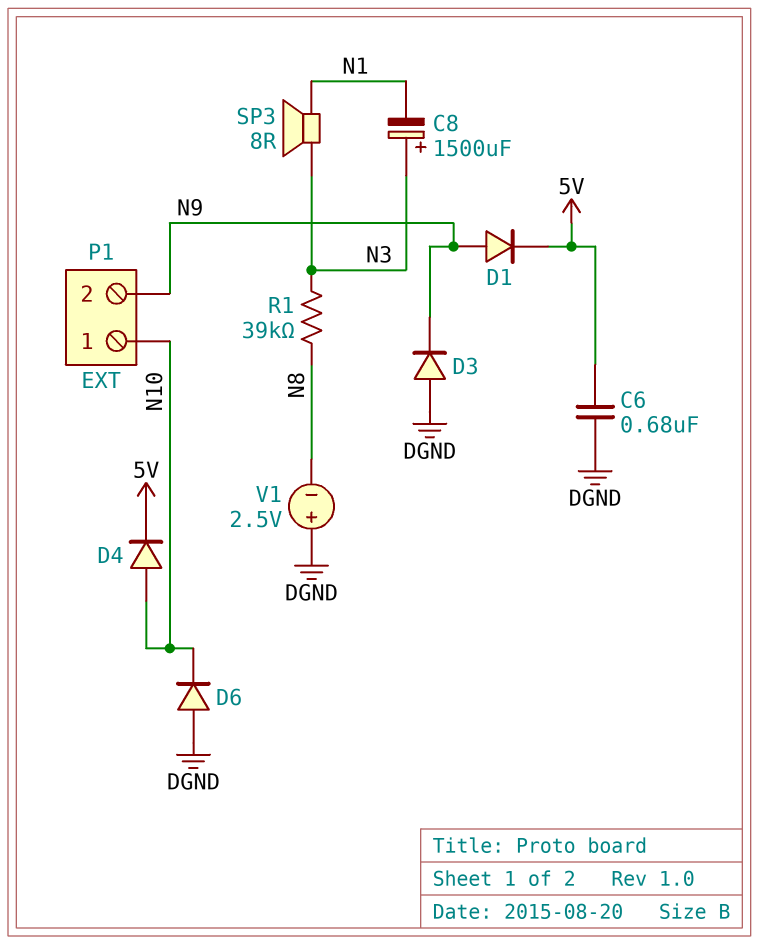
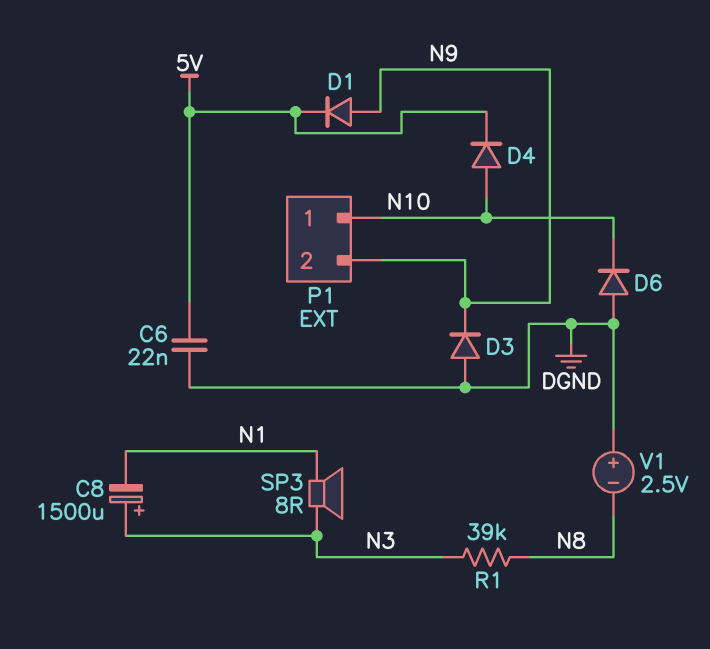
C6: 680nF (5V, DGND) -> 22nF (5V, DGND)

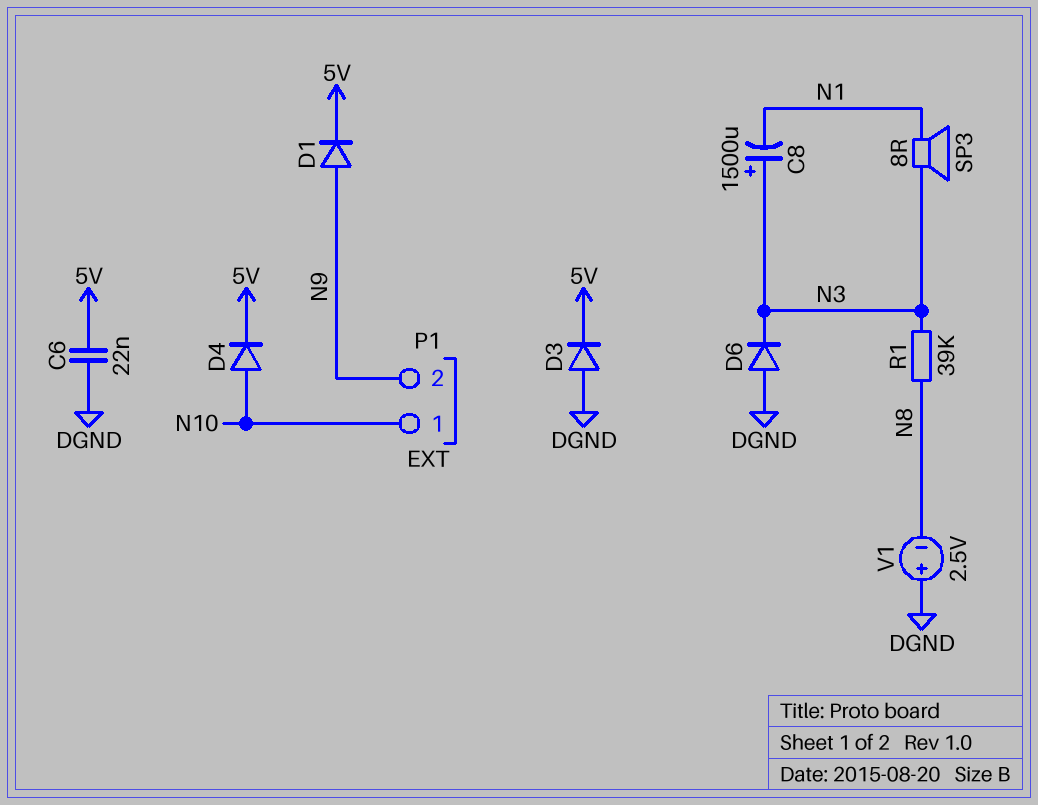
D3: diode (A DGND, K N9) -> diode (A DGND, K 5V)
D6: diode (A DGND, K N10) -> diode (A DGND, K N3)

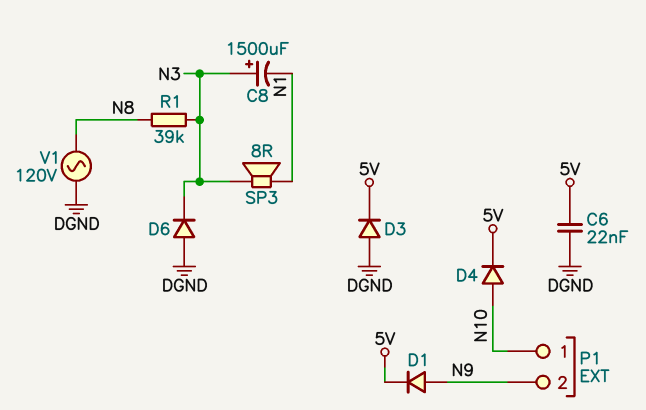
V1: 2.5V (plus DGND, minus N8) -> AC 120V (DGND, N8)

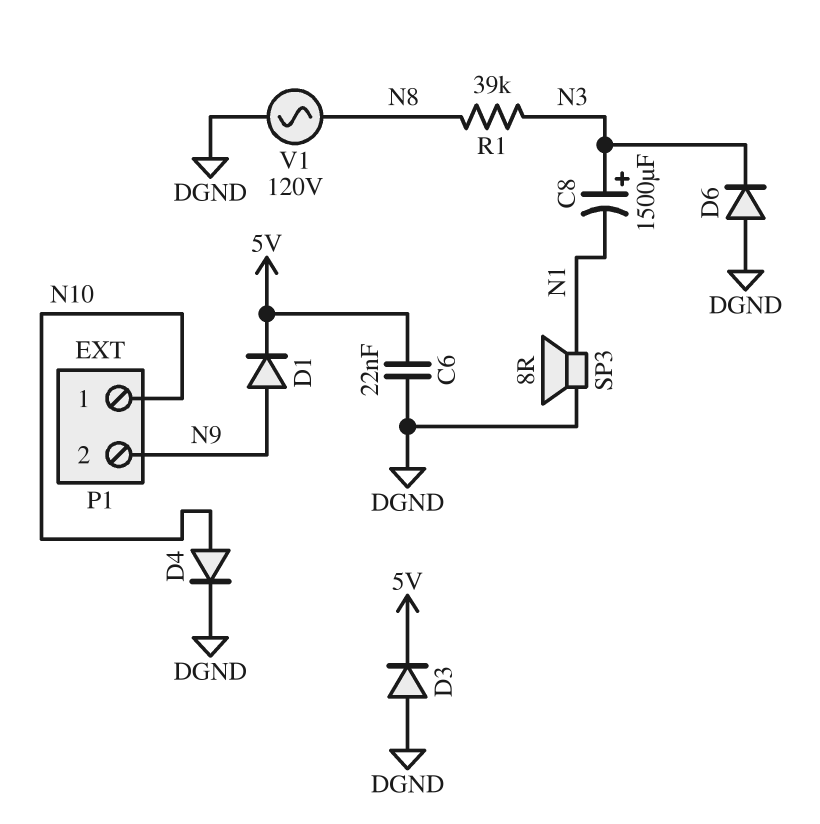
D4: diode (A N10, K 5V) -> diode (A N10, K DGND)
SP3: speaker 8R (N1, N3) -> speaker 8R (DGND, N1)

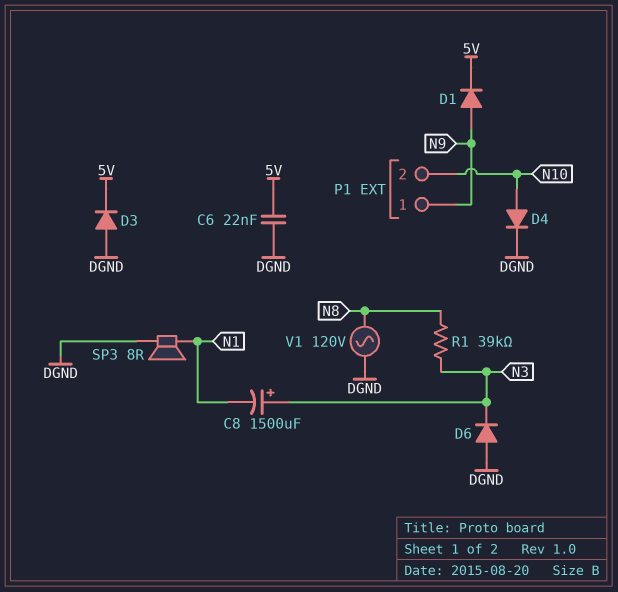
P1 pin 1: N10 -> N9
P1 pin 2: N9 -> N10

